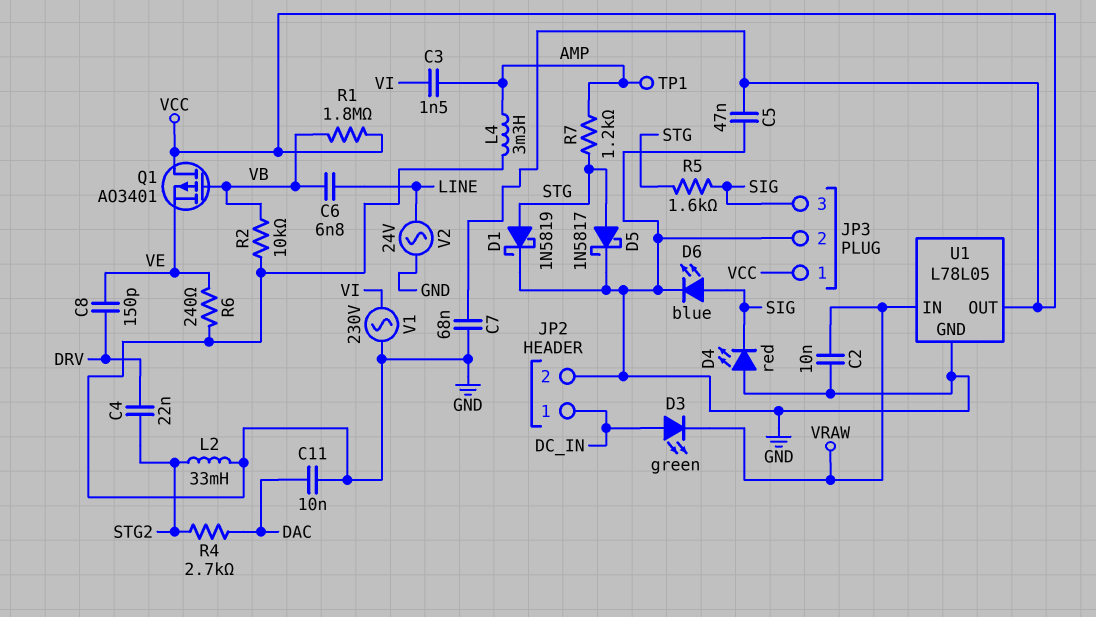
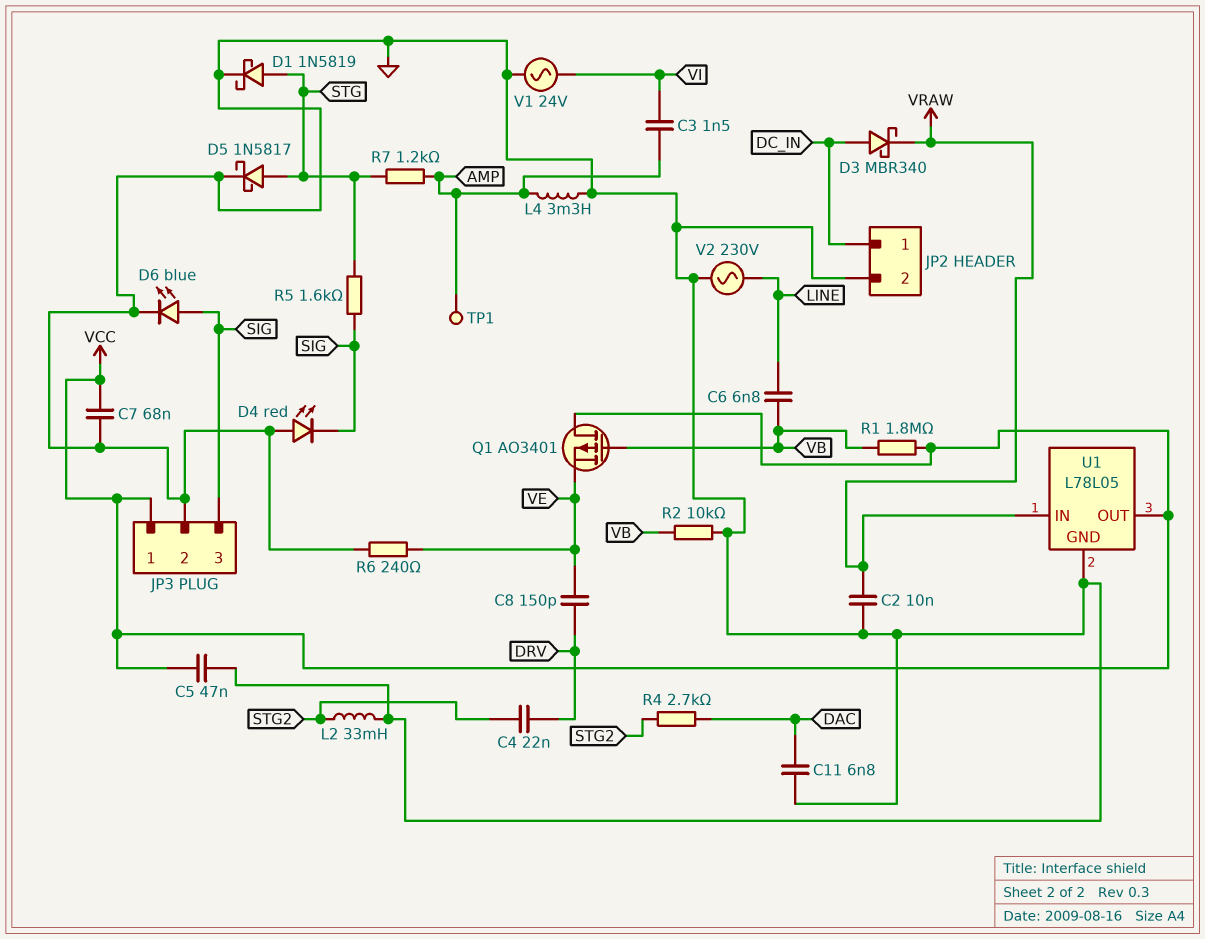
C11: 10nF (DAC, GND) -> 6.8nF (DAC, GND)
D3: LED green (A DC_IN, K VRAW) -> schottky MBR340 (A DC_IN, K VRAW)
V1: AC 230V (GND, VI) -> AC 24V (GND, VI)
V2: AC 24V (GND, LINE) -> AC 230V (GND, LINE)

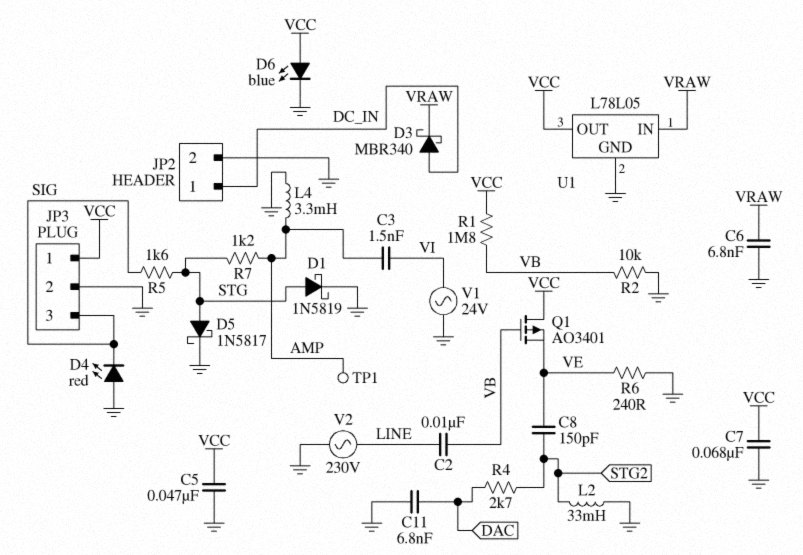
C2: 10nF (GND, VRAW) -> 10nF (LINE, VB)
C4: 22nF (DRV, STG2) -> none
C6: 6.8nF (LINE, VB) -> 6.8nF (GND, VRAW)
C8: 150pF (DRV, VE) -> 150pF (STG2, VE)
D6: LED blue (A SIG, K GND) -> LED blue (A VCC, K GND)

